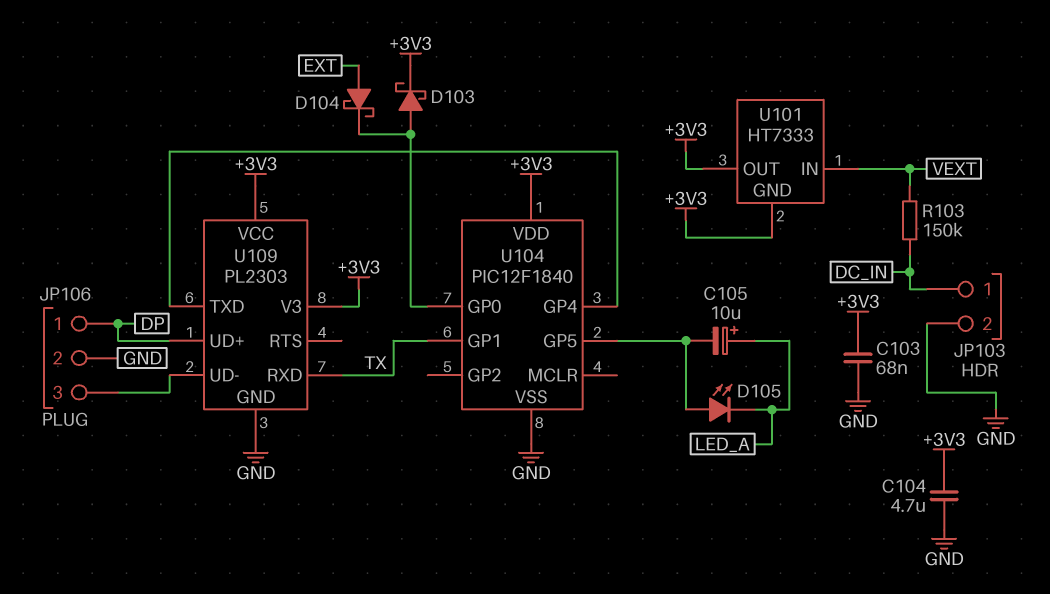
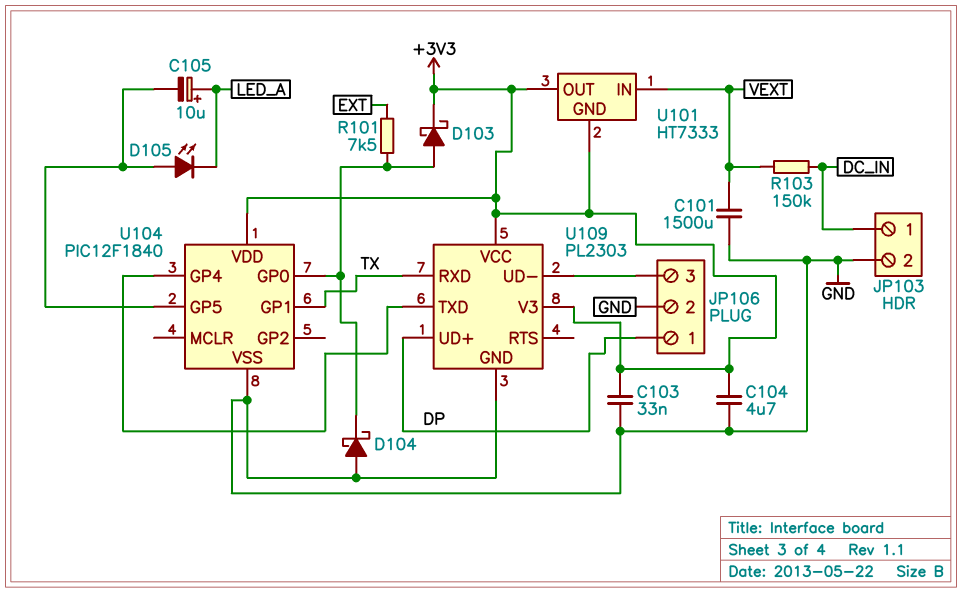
C101: none -> 1500uF (GND, VEXT)
C103: 68nF (+3V3, GND) -> 33nF (+3V3, GND)
D104: schottky (A EXT, K U104/GP0) -> schottky (A GND, K U104/GP0)
R101: none -> 7.5k (EXT, U104/GP0)

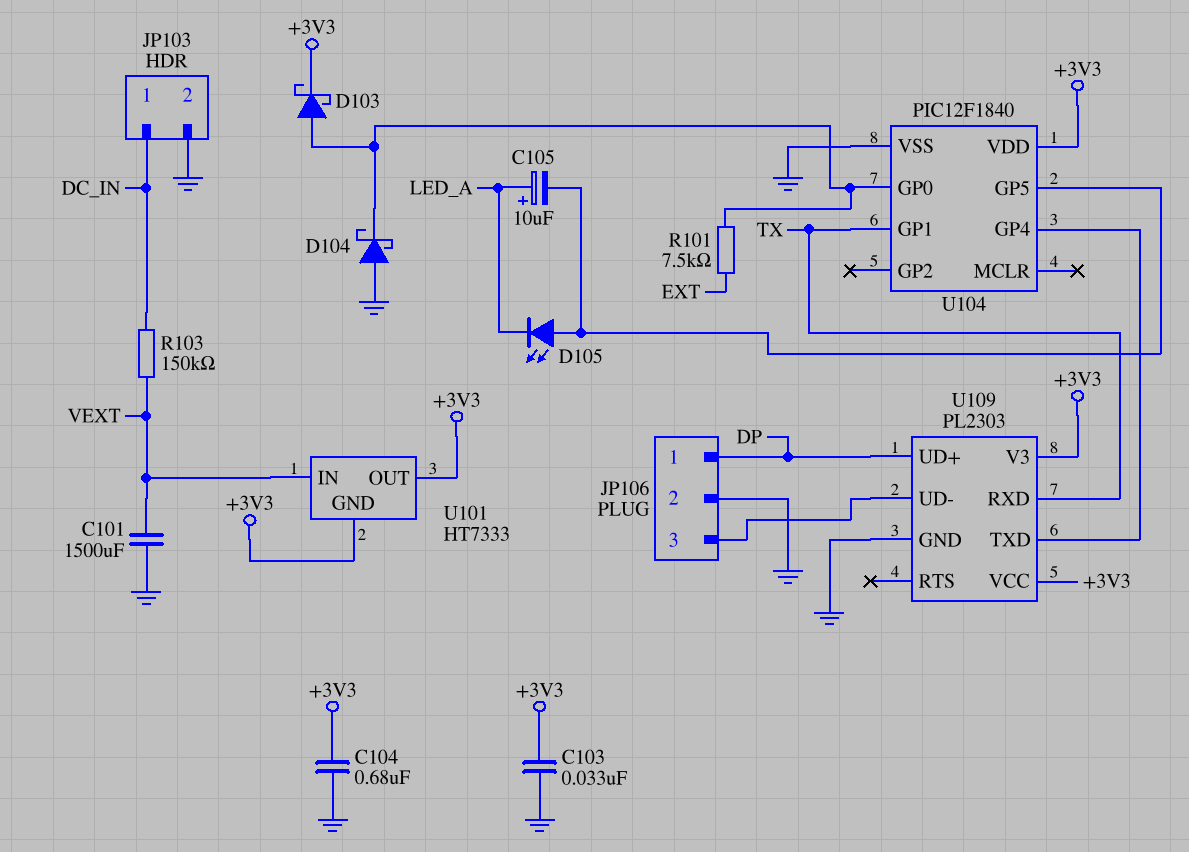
C104: 4.7uF (+3V3, GND) -> 680nF (+3V3, GND)

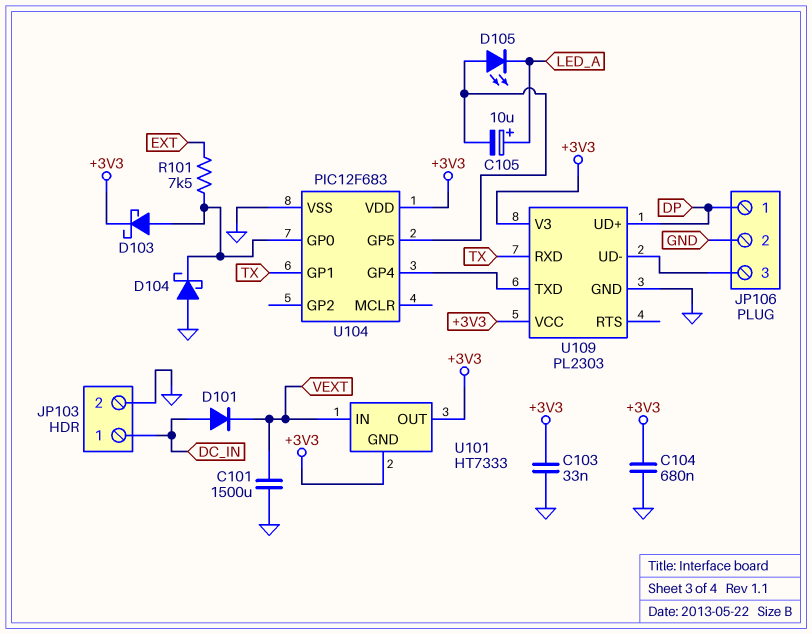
D101: none -> diode (A DC_IN, K VEXT)
R103: 150k (DC_IN, VEXT) -> none
U104: PIC12F1840 -> PIC12F683

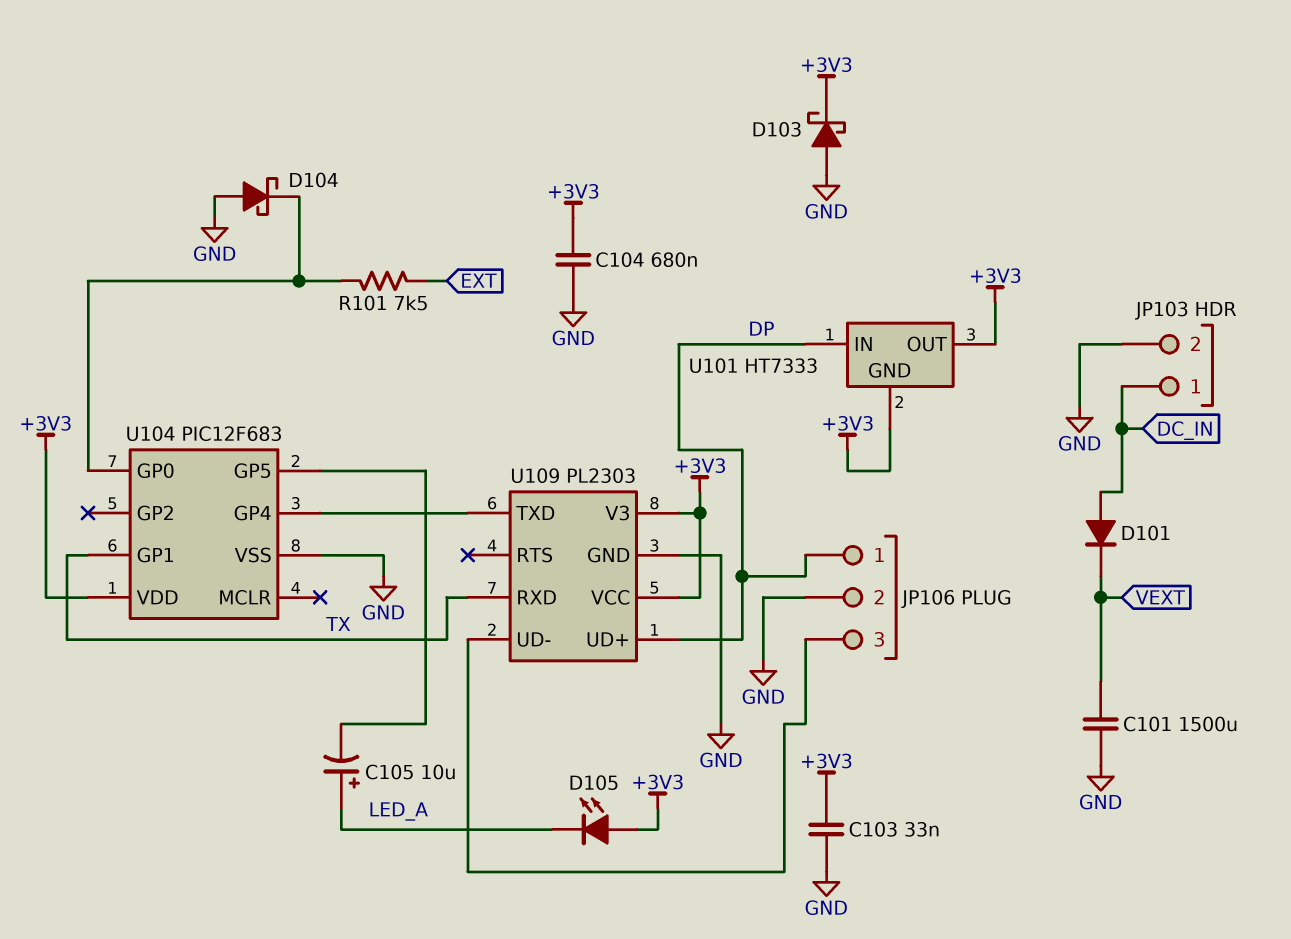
D103: schottky (A U104/GP0, K +3V3) -> schottky (A GND, K +3V3)
D105: LED (A U104/GP5, K LED_A) -> LED (A +3V3, K LED_A)
U101 pin IN: VEXT -> DP

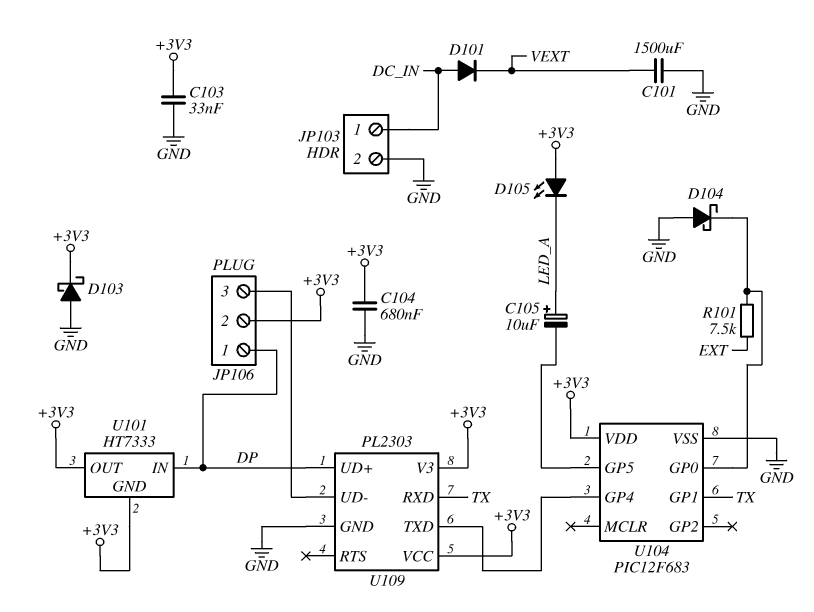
JP106 pin 2: GND -> +3V3

